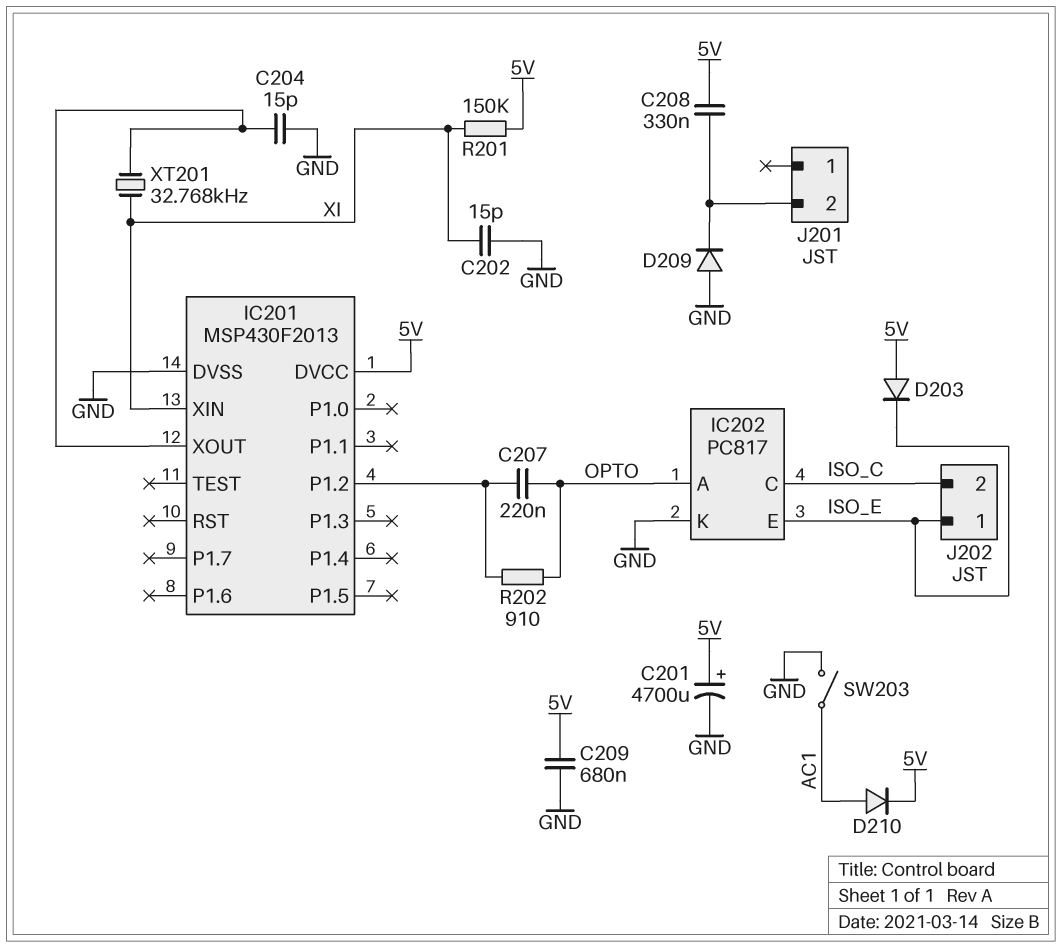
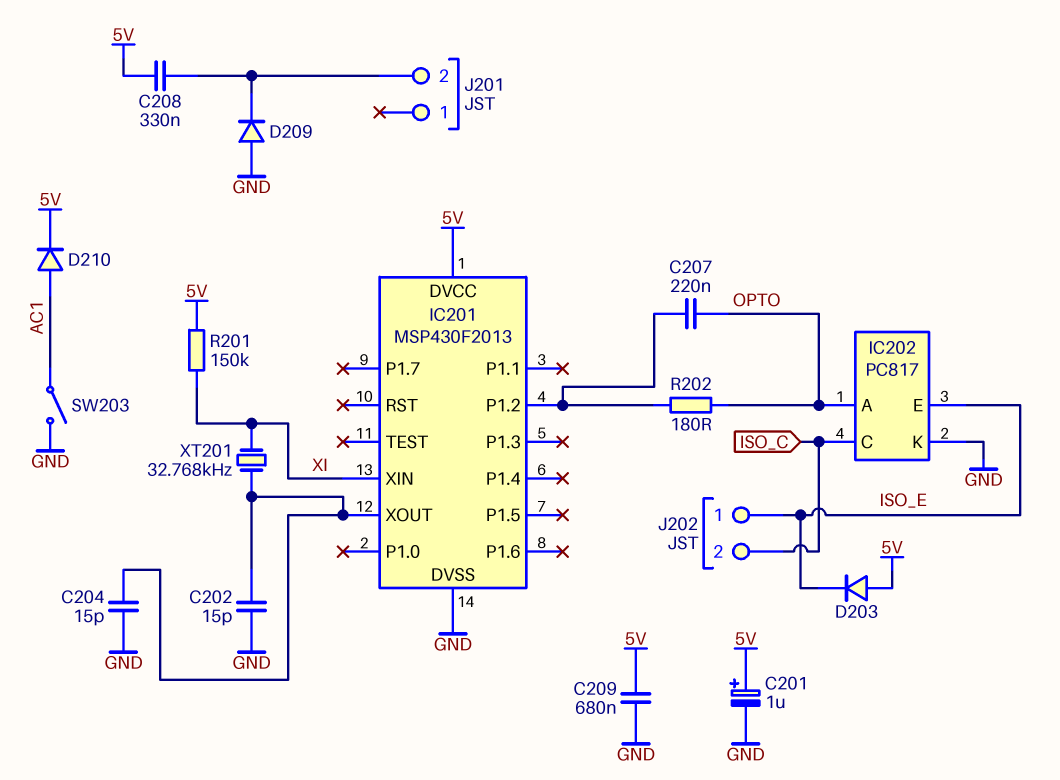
C201: 4700uF (plus 5V, minus GND) -> 1uF (plus 5V, minus GND)
C202: 15pF (GND, XI) -> 15pF (GND, IC201/XOUT)
R202: 910 (IC201/P1.2, OPTO) -> 180 (IC201/P1.2, OPTO)

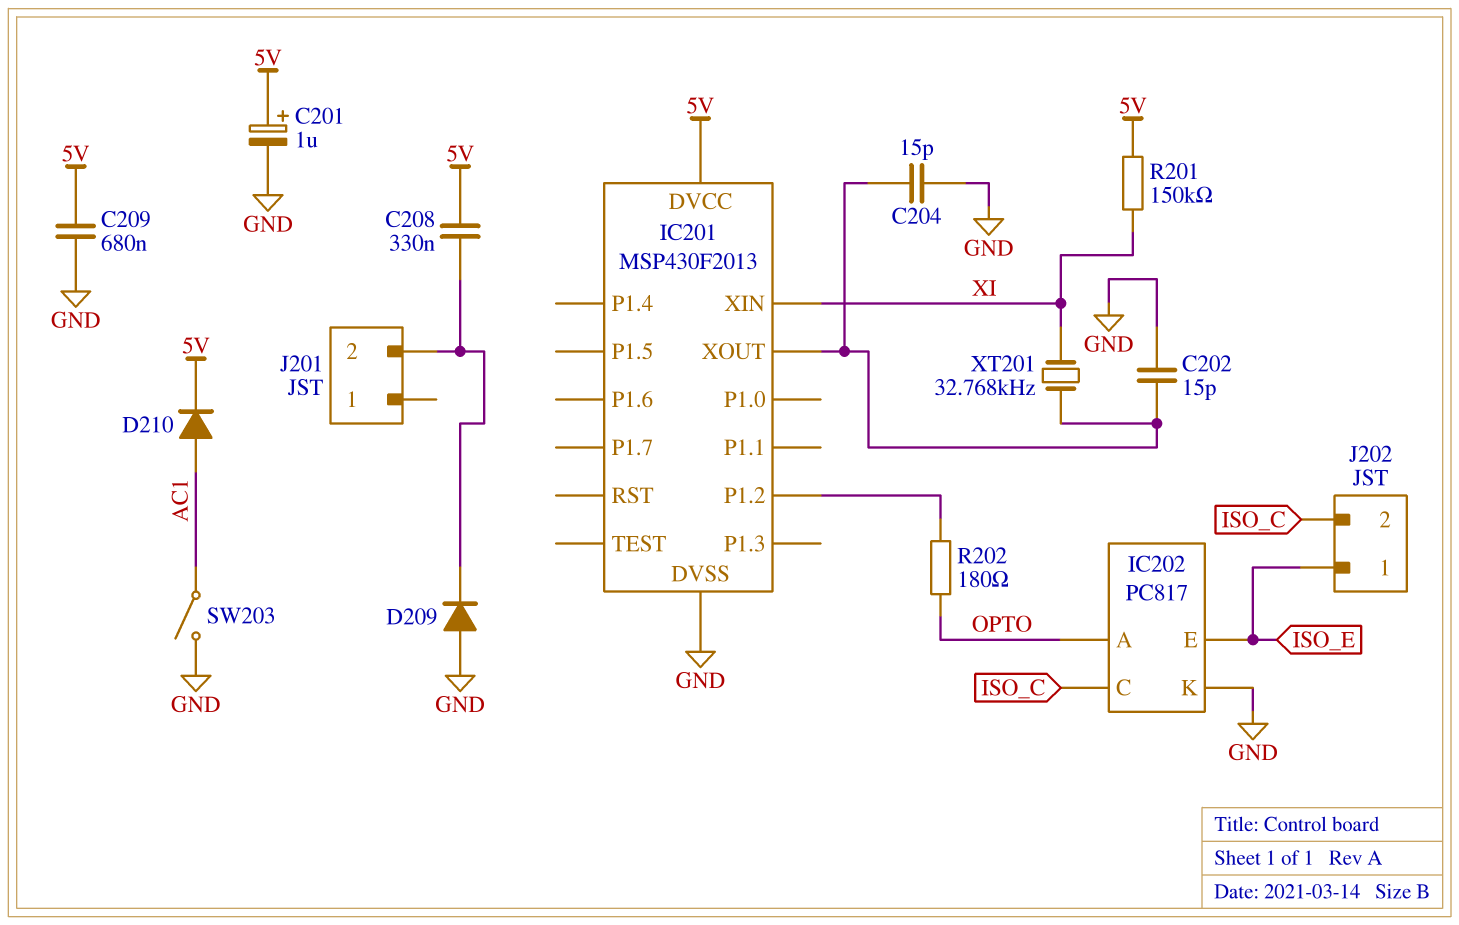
C207: 220nF (IC201/P1.2, OPTO) -> none
D203: diode (A 5V, K ISO_E) -> none

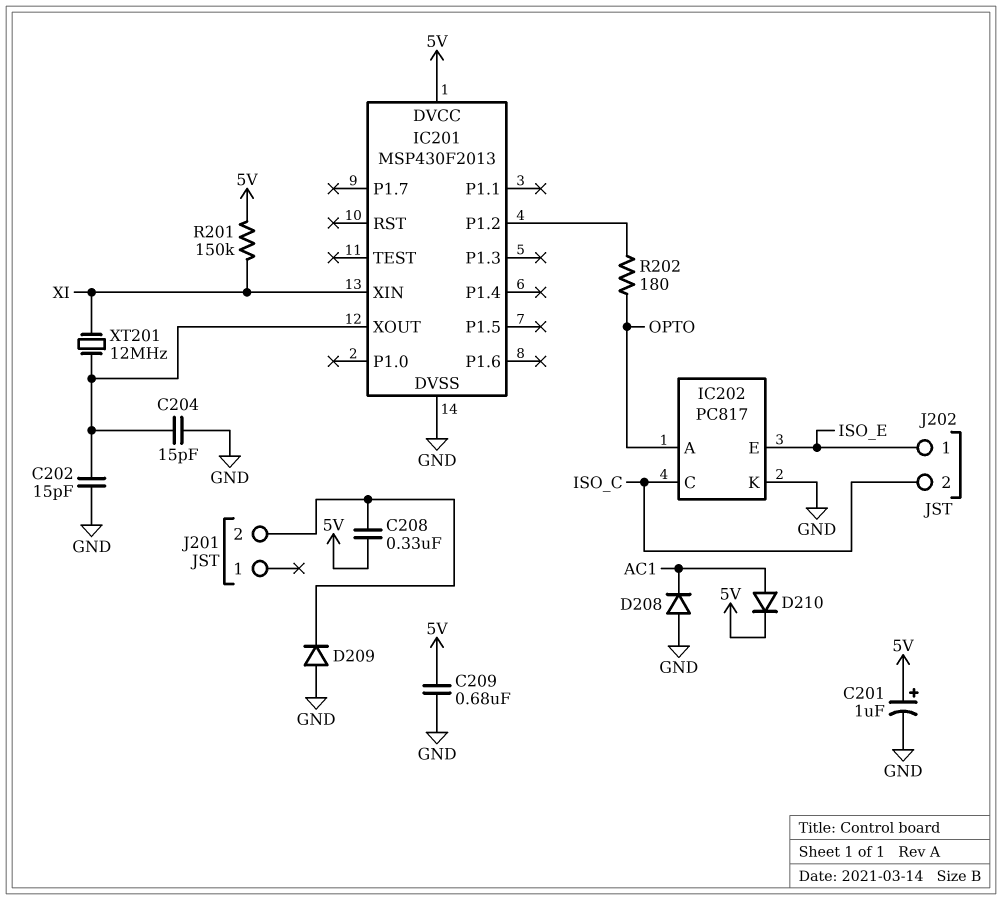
D208: none -> diode (A GND, K AC1)
SW203: switch (AC1, GND) -> none
XT201: 32.768kHz (IC201/XOUT, XI) -> 12MHz (IC201/XOUT, XI)

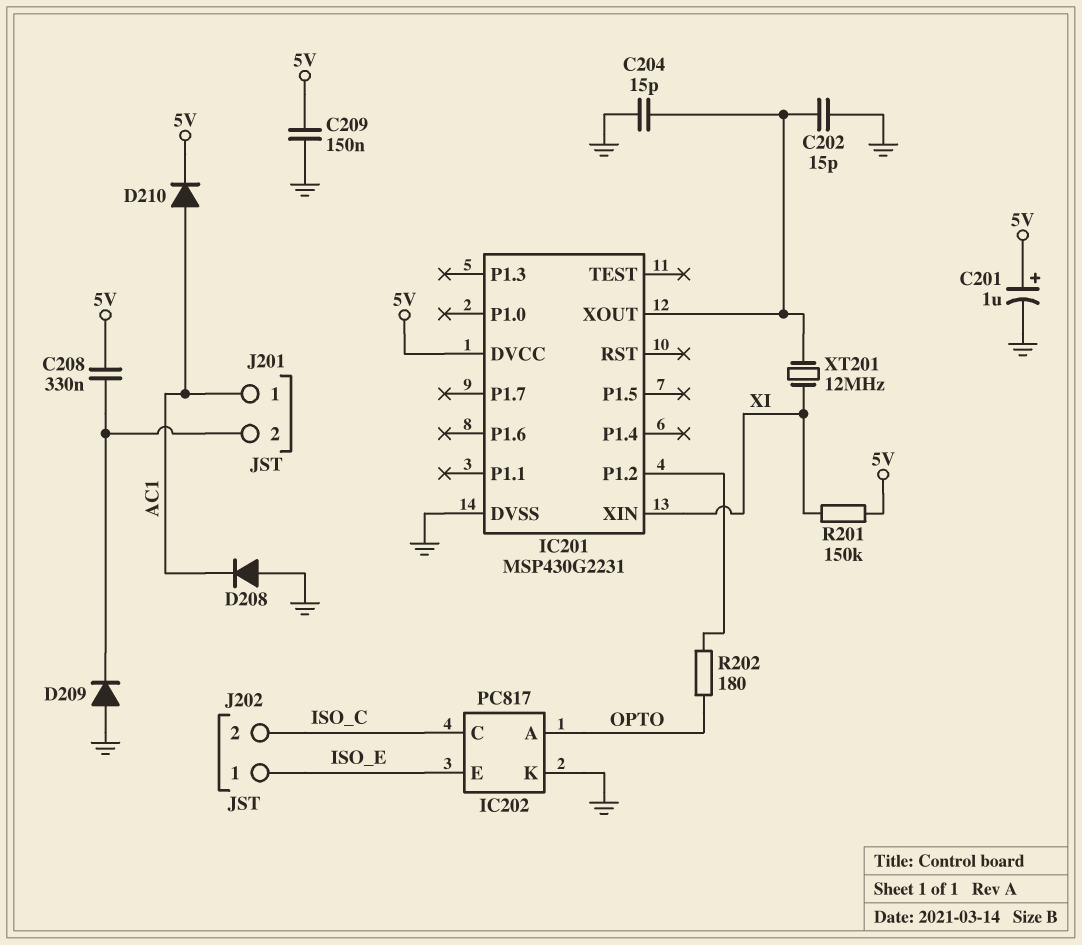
C209: 680nF (5V, GND) -> 150nF (5V, GND)
IC201: MSP430F2013 -> MSP430G2231
J201 pin 1: none -> AC1

